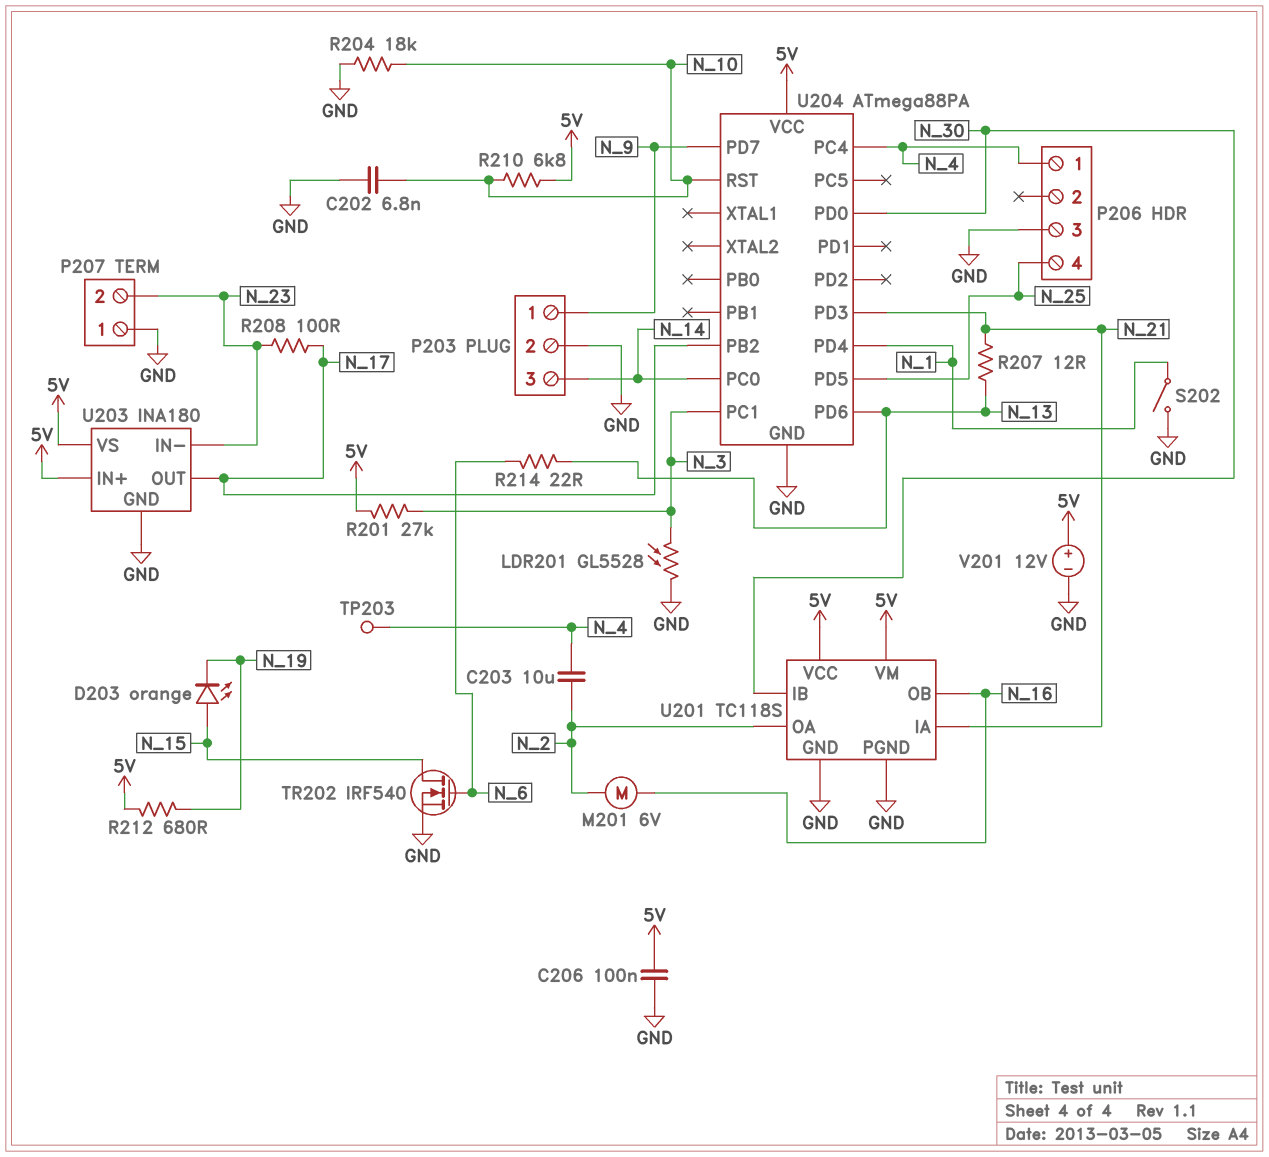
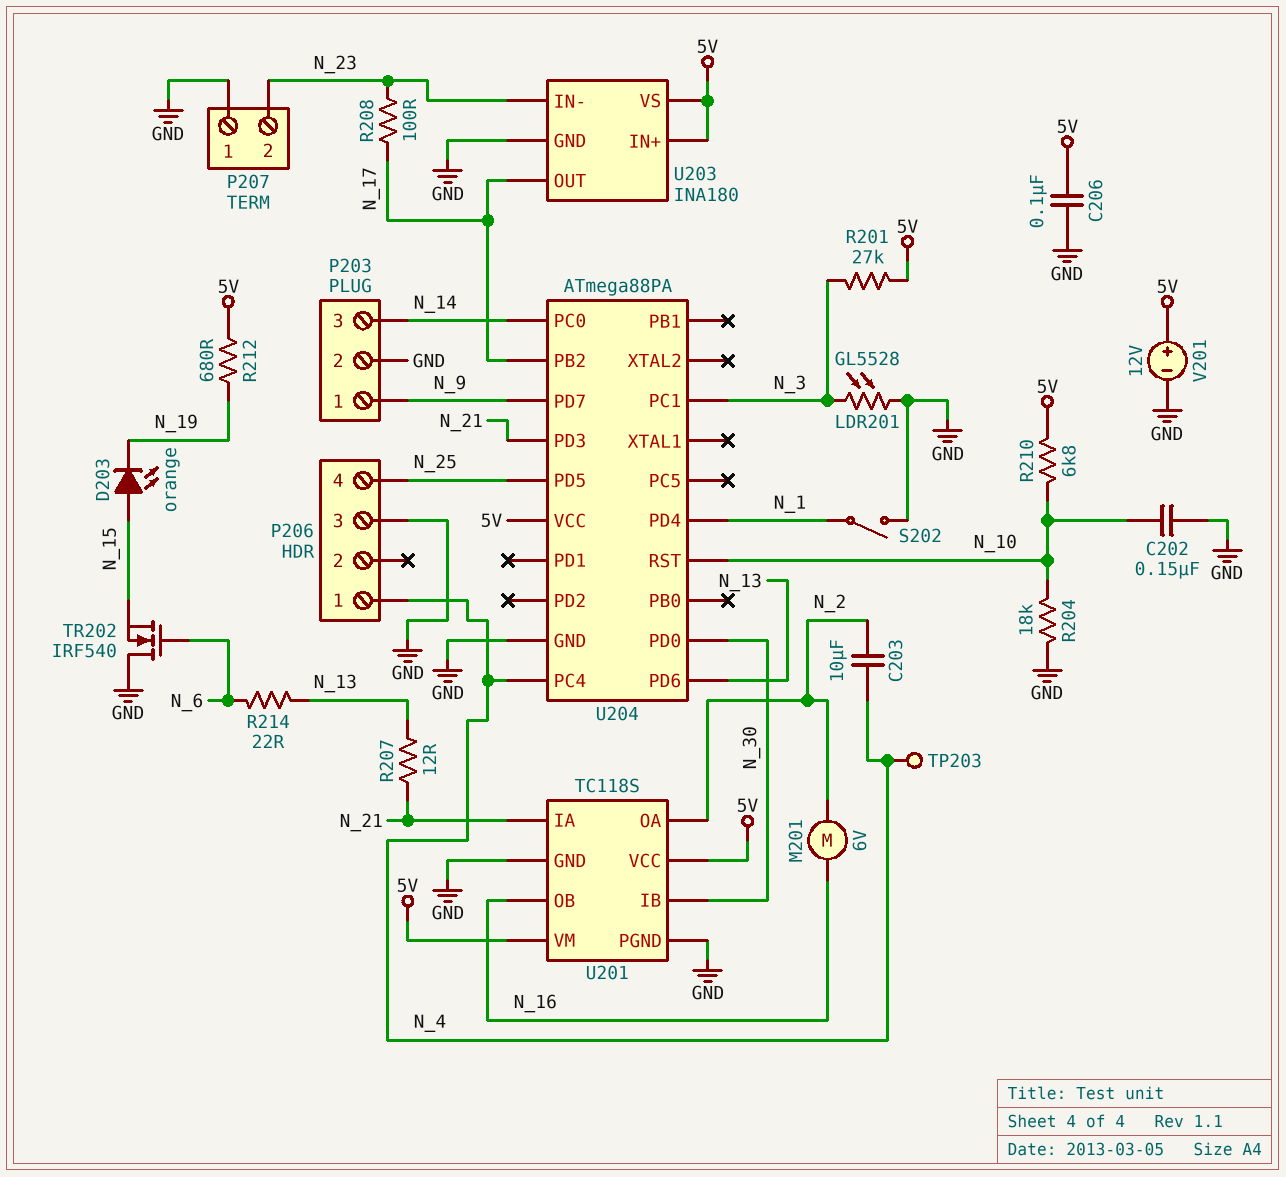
C202: 6.8nF (GND, N_10) -> 150nF (GND, N_10)
TR202: NMOS IRF540 (G N_6, D N_15, S GND) -> NMOS IRF540 (G N_6, D GND, S N_15)

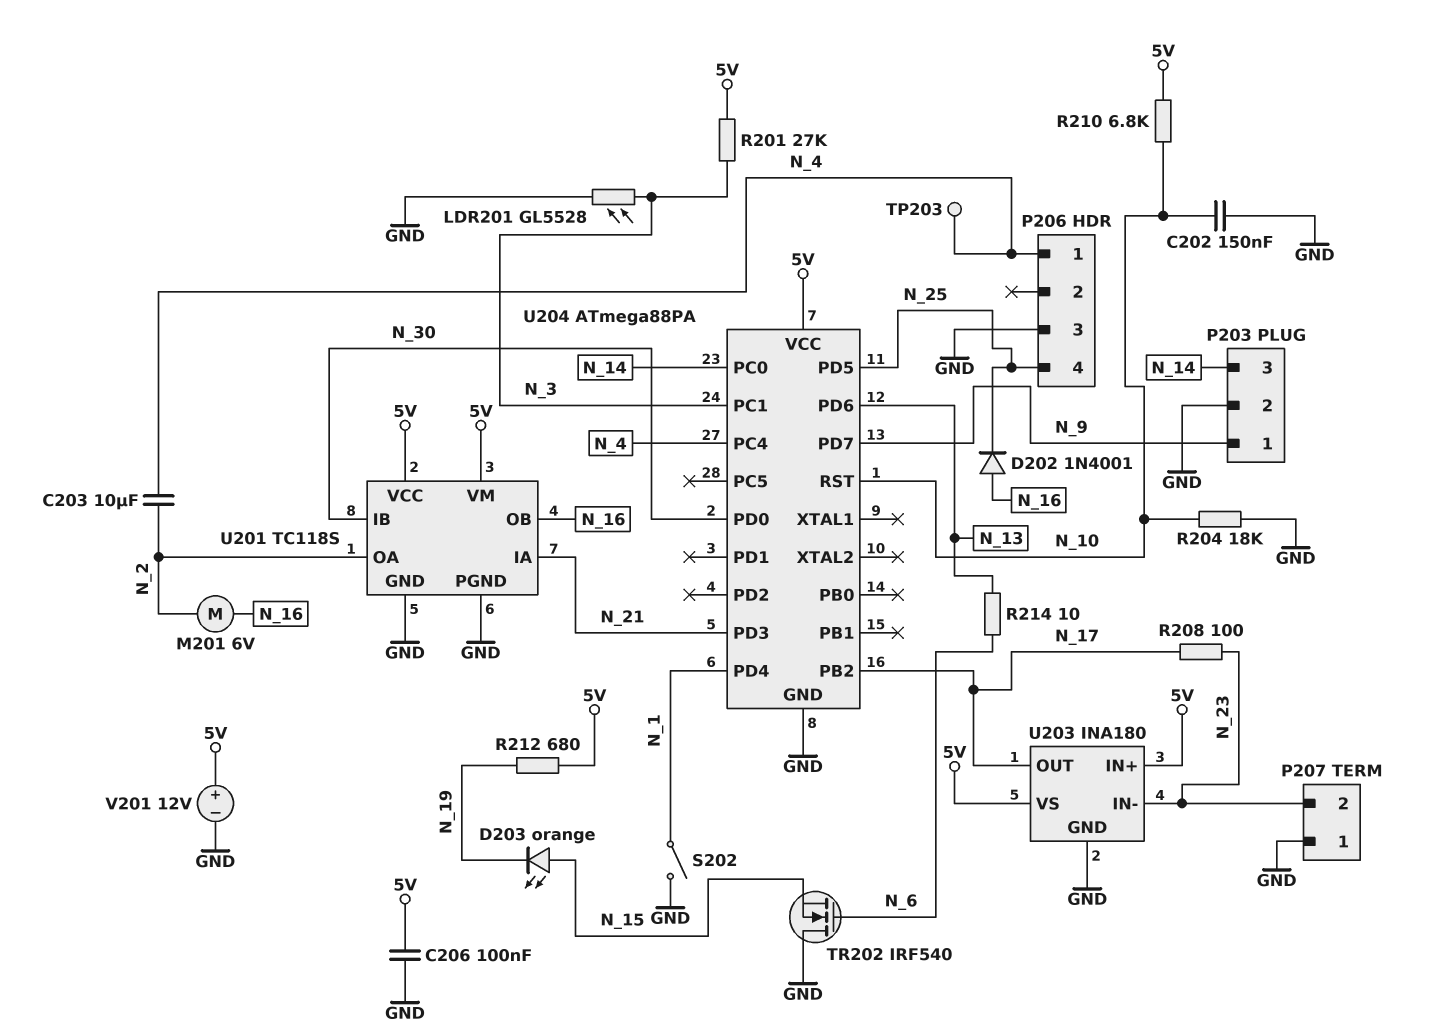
D202: none -> diode 1N4001 (A N_16, K N_25)
R207: 12 (N_13, N_21) -> none
R214: 22 (N_6, N_13) -> 10 (N_6, N_13)

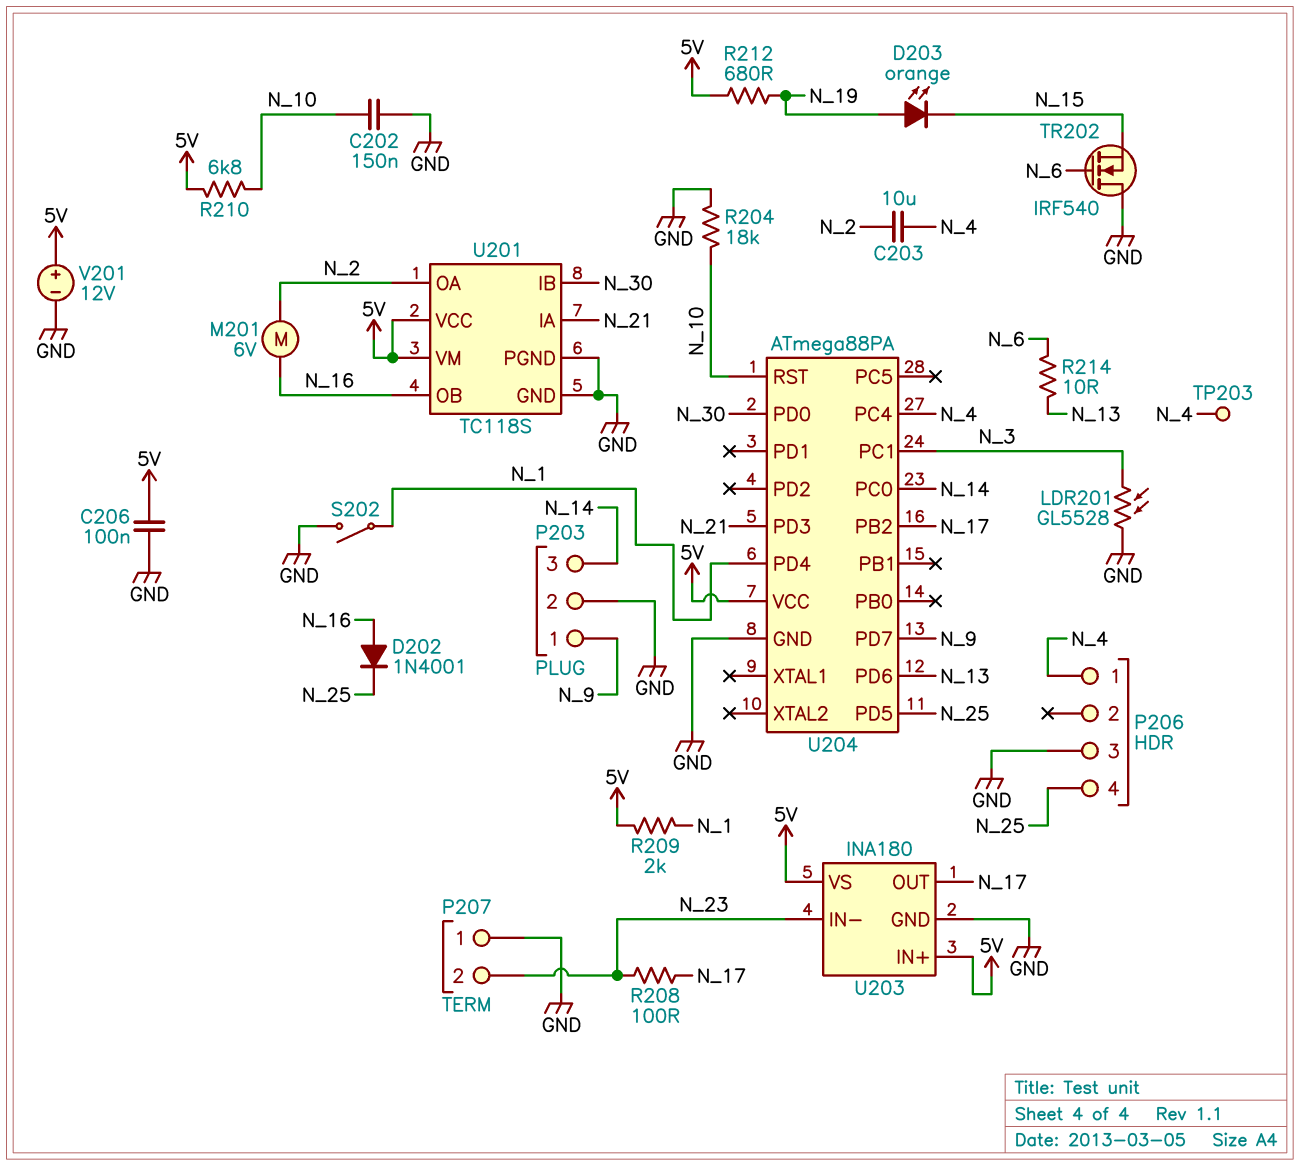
D203: LED orange (A N_15, K N_19) -> LED orange (A N_19, K N_15)
R201: 27k (5V, N_3) -> none
R209: none -> 2k (5V, N_1)

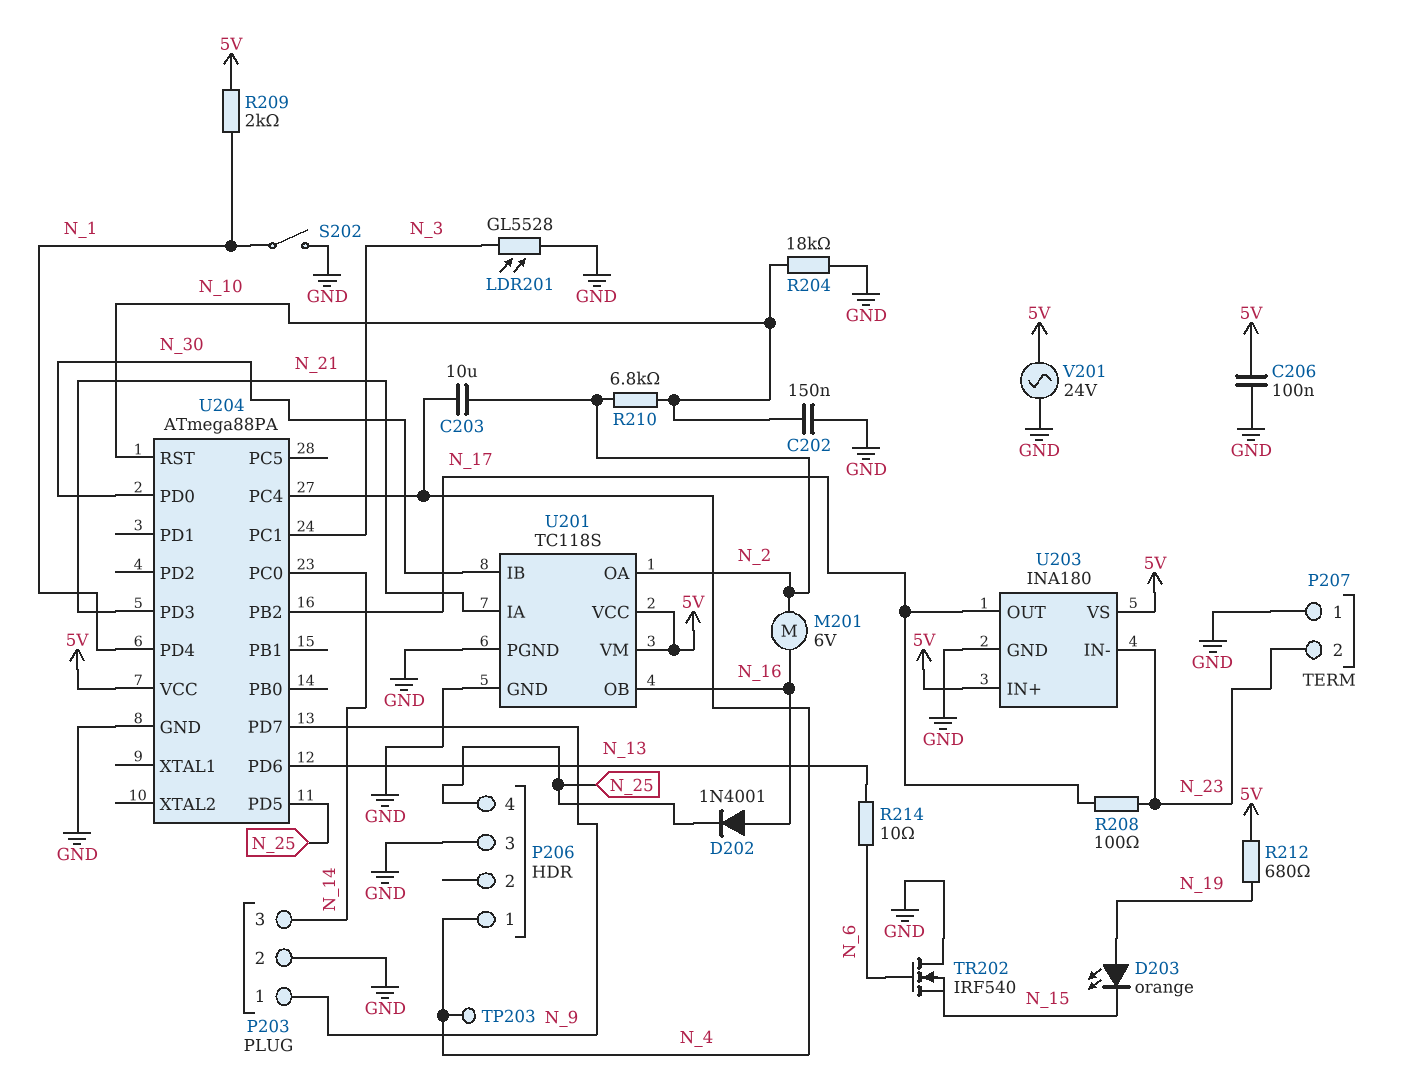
R210: 6.8k (5V, N_10) -> 6.8k (N_2, N_10)
V201: 12V (plus 5V, minus GND) -> AC 24V (5V, GND)

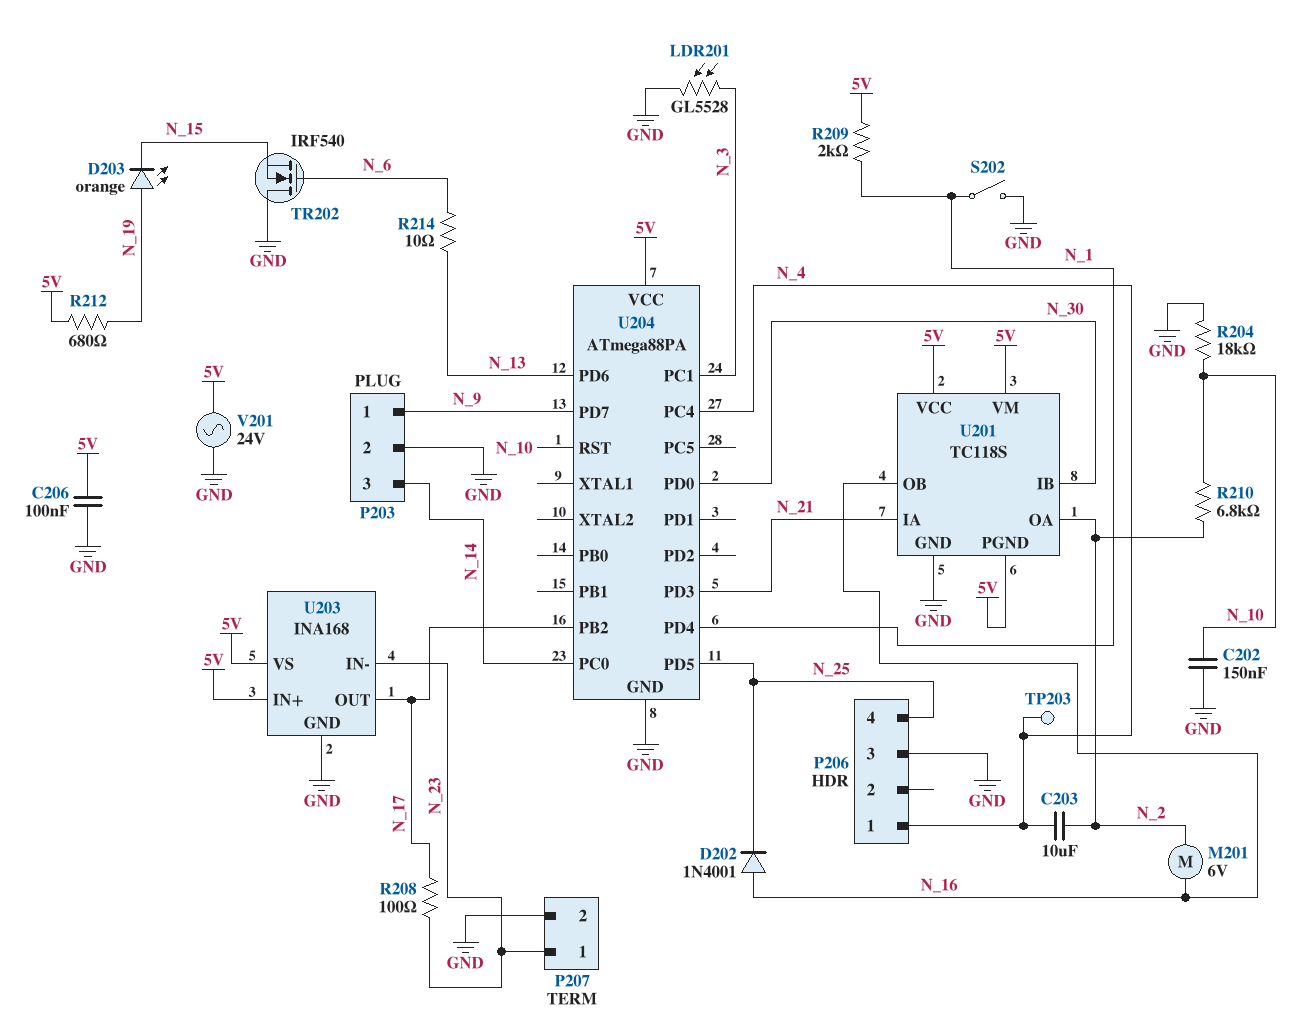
P207 pin 1: GND -> N_23
P207 pin 2: N_23 -> GND
U201 pin PGND: GND -> 5V
U203: INA180 -> INA168

